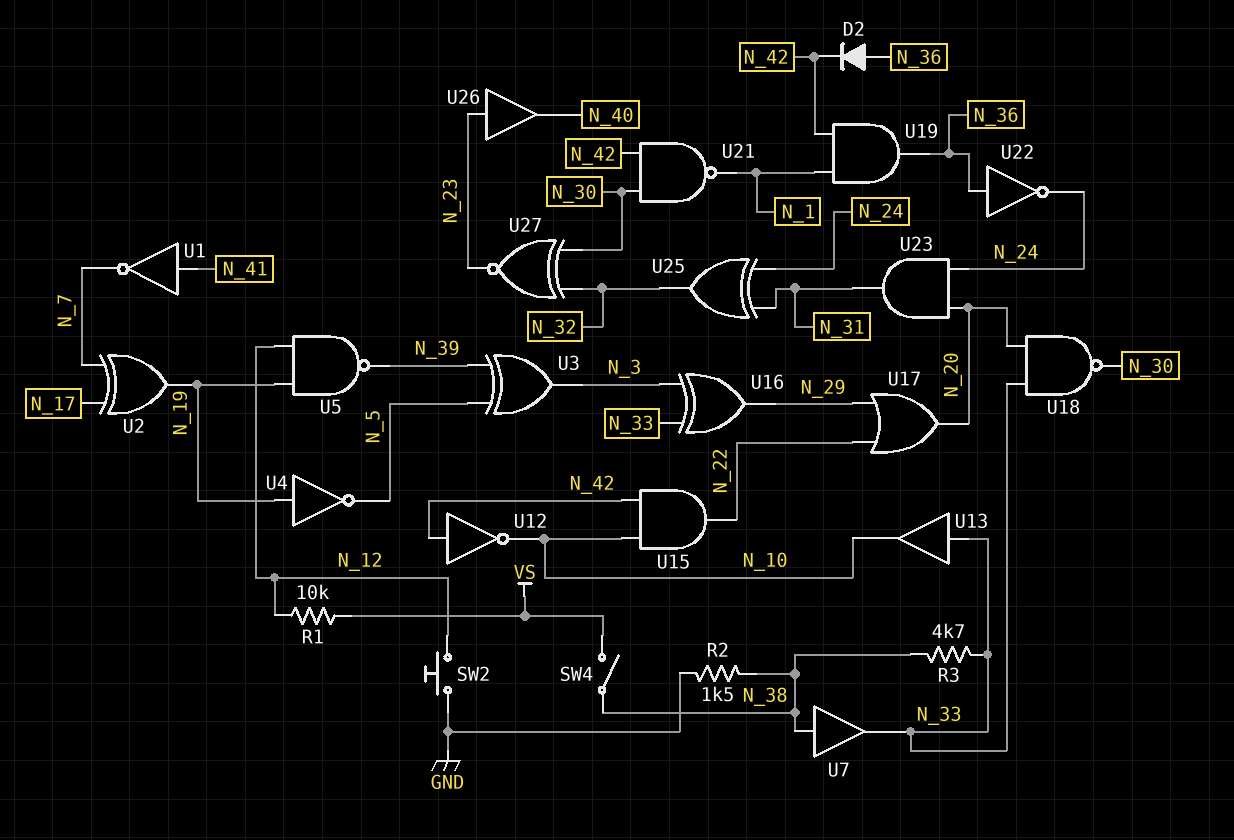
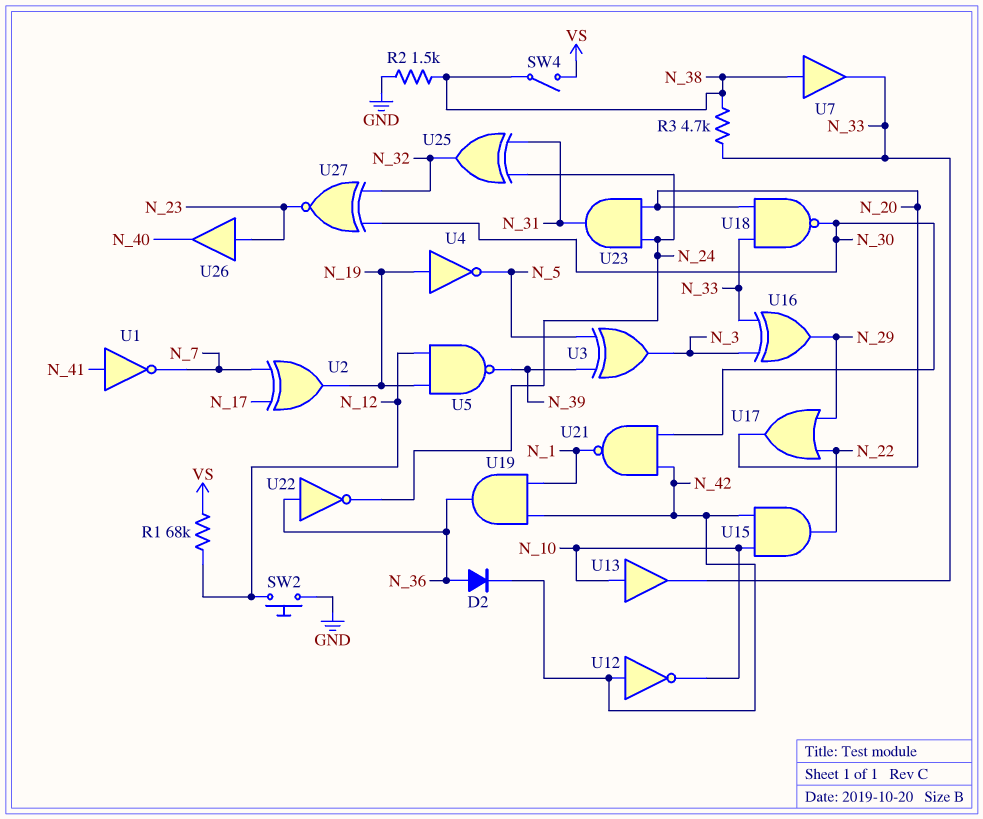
R1: 10k (N_12, VS) -> 68k (N_12, VS)
U13: buffer (in N_33, out N_10) -> buffer (in N_10, out N_33)

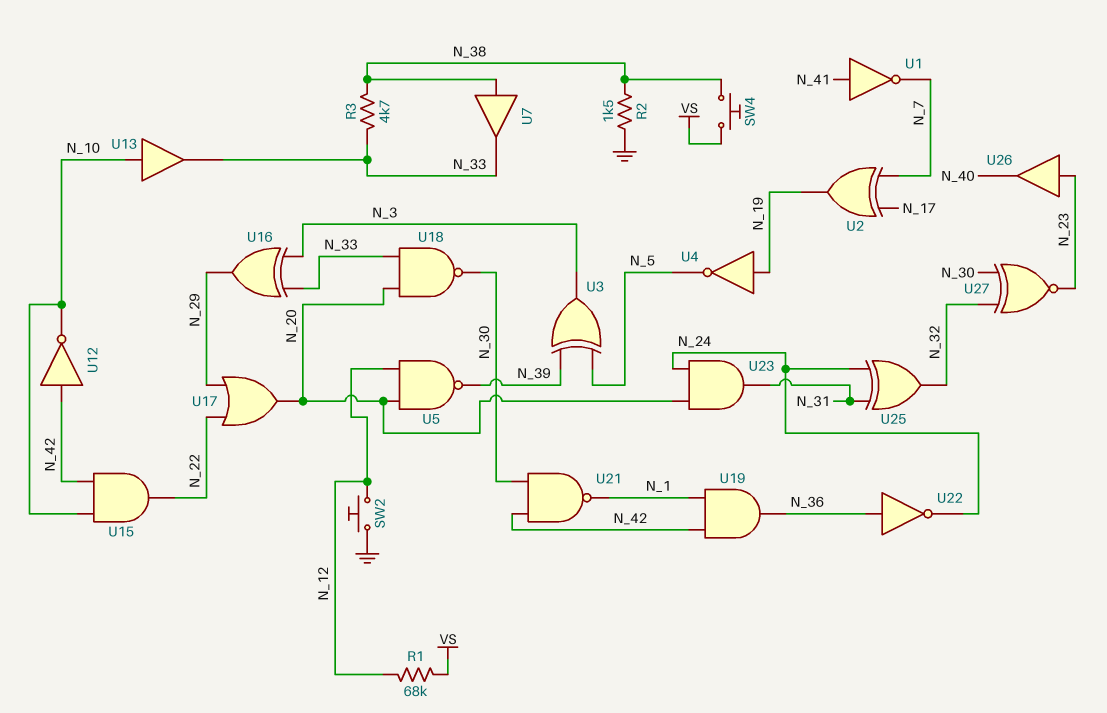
D2: diode (A N_36, K N_42) -> none
SW4: switch (N_38, VS) -> button (N_38, VS)
U5: NAND (in N_12, in N_19, out N_39) -> NAND (in N_12, in N_20, out N_39)

